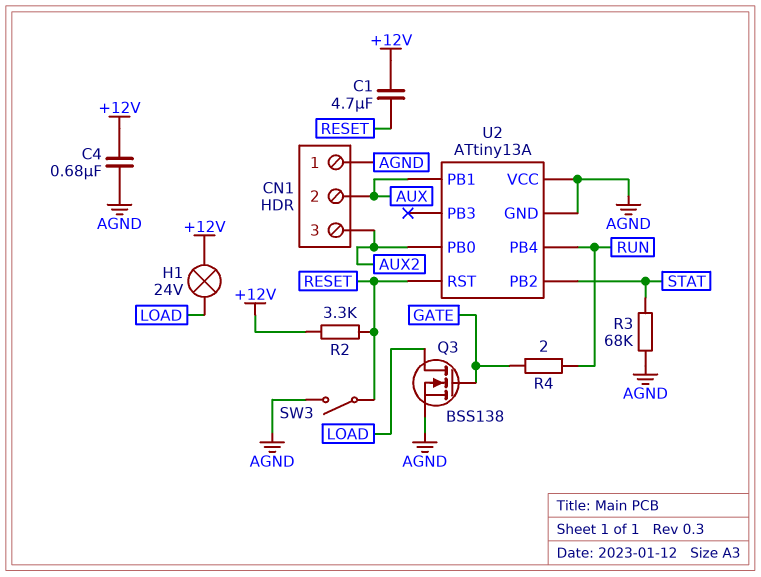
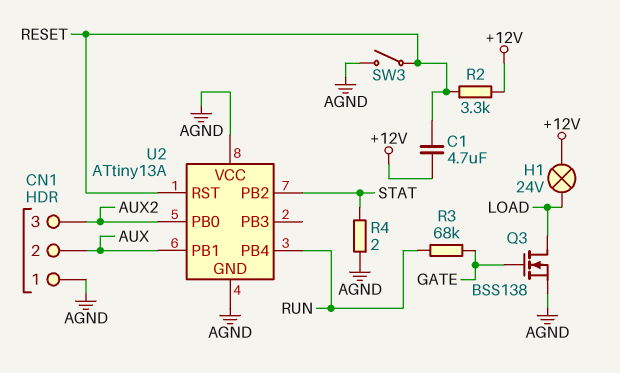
C4: 680nF (+12V, AGND) -> none
R3: 68k (AGND, STAT) -> 68k (GATE, RUN)
R4: 2 (GATE, RUN) -> 2 (AGND, STAT)

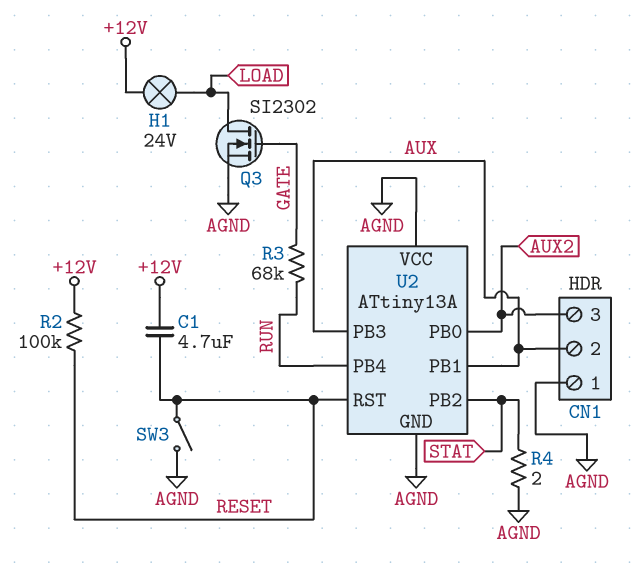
Q3: NMOS BSS138 (G GATE, D LOAD, S AGND) -> NMOS SI2302 (G GATE, D LOAD, S AGND)
R2: 3.3k (+12V, RESET) -> 100k (+12V, RESET)
U2 pin PB3: none -> AUX

